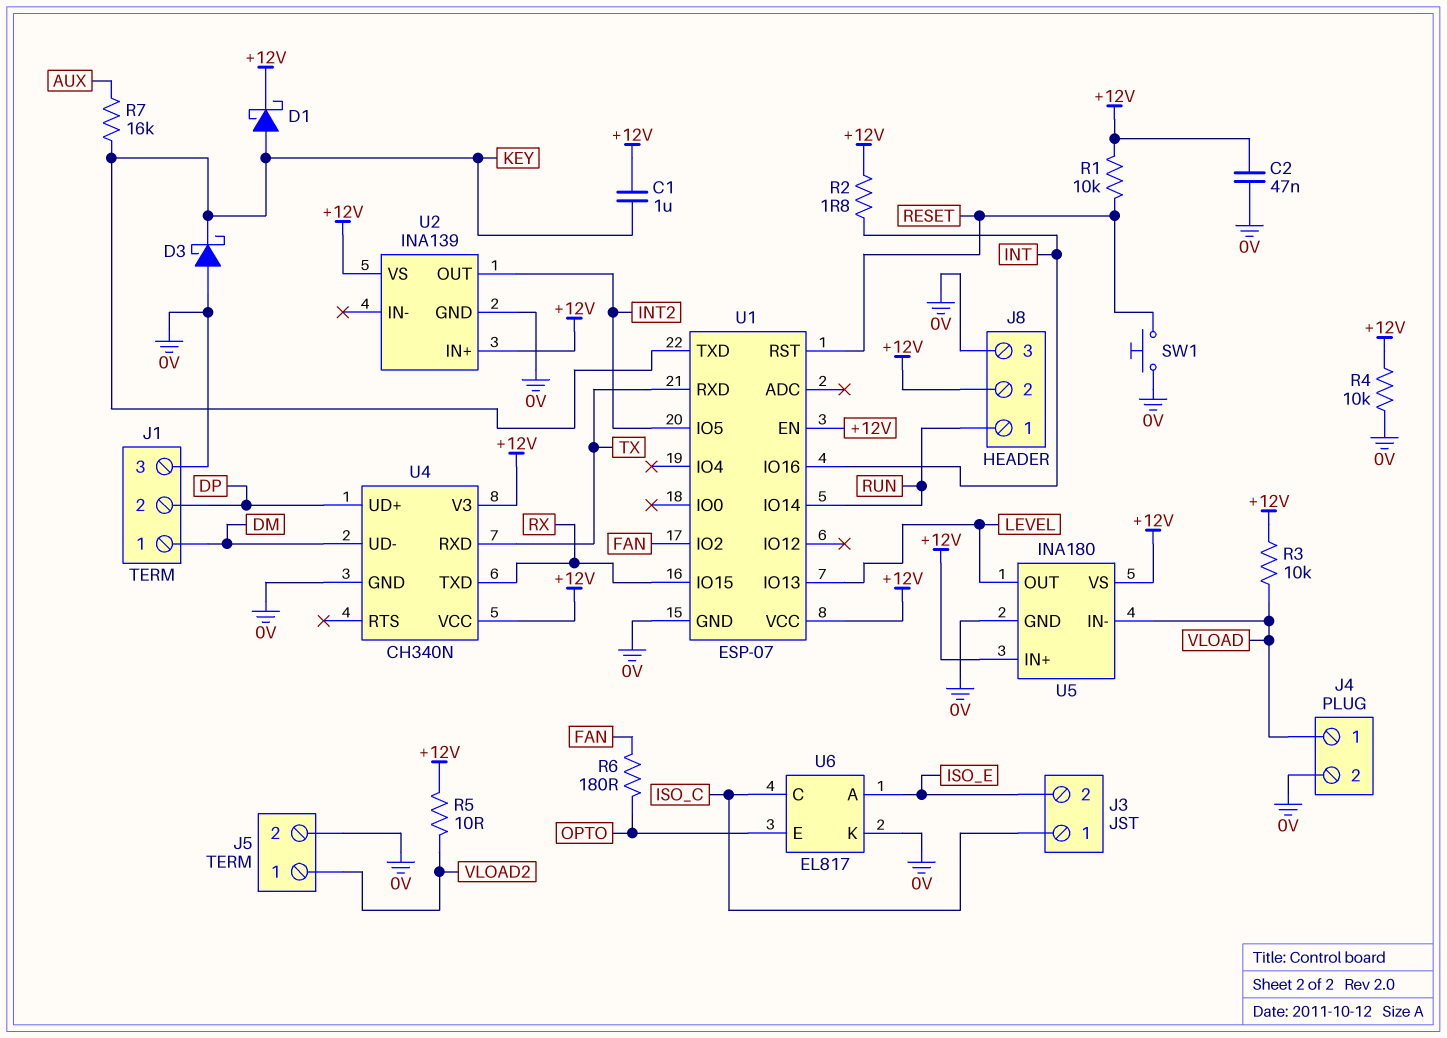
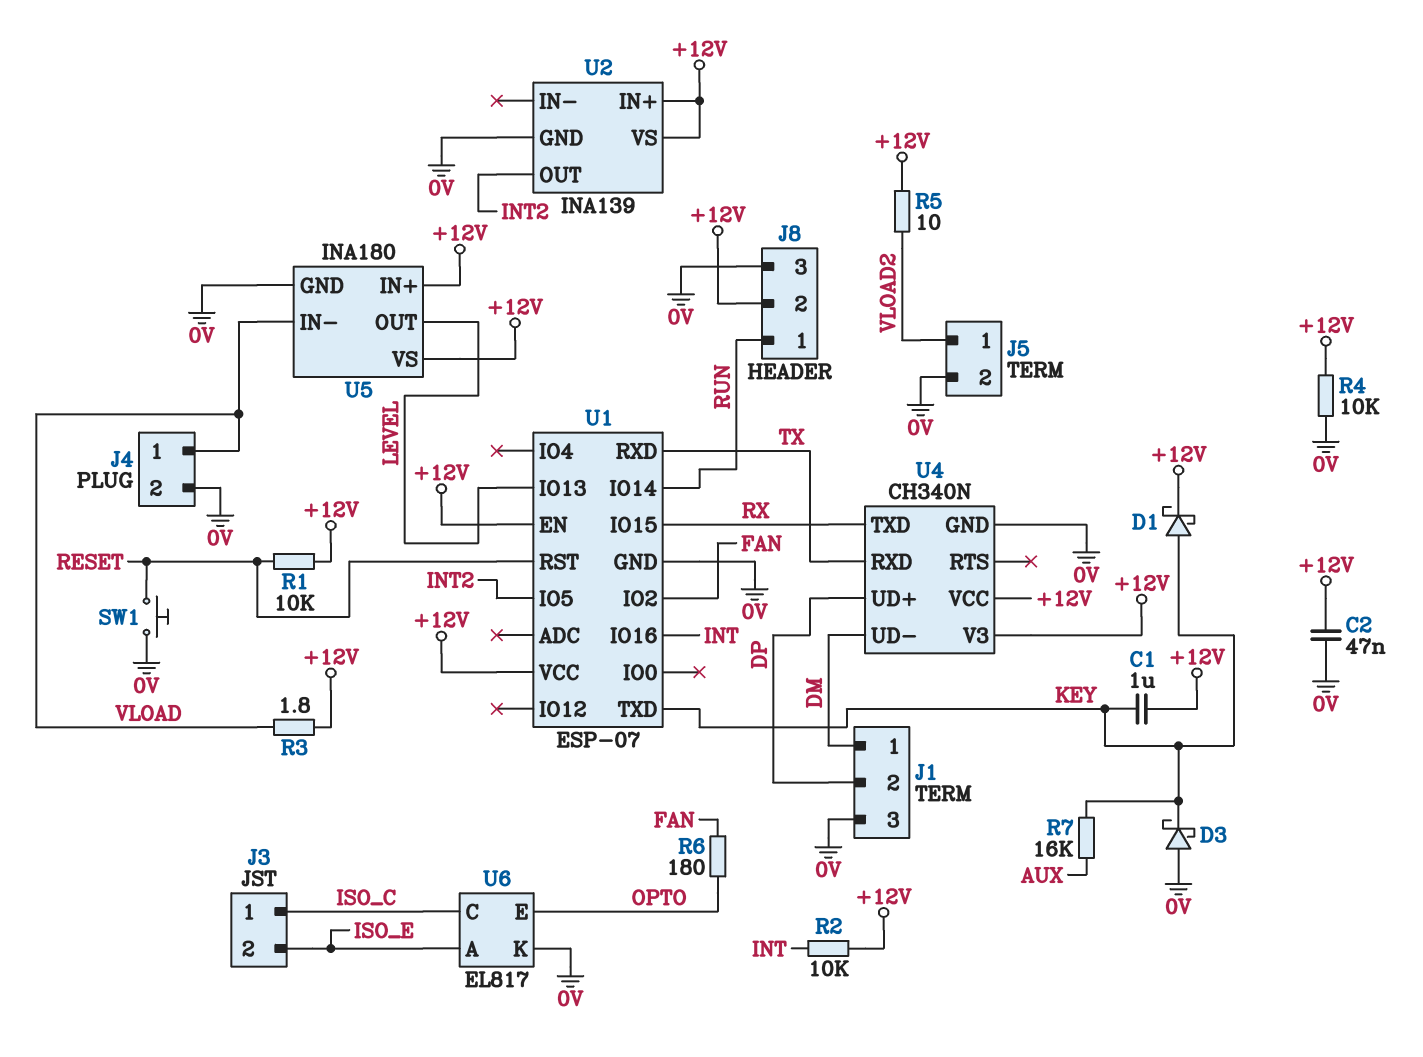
R2: 1.8 (+12V, INT) -> 10k (+12V, INT)
R3: 10k (+12V, VLOAD) -> 1.8 (+12V, VLOAD)

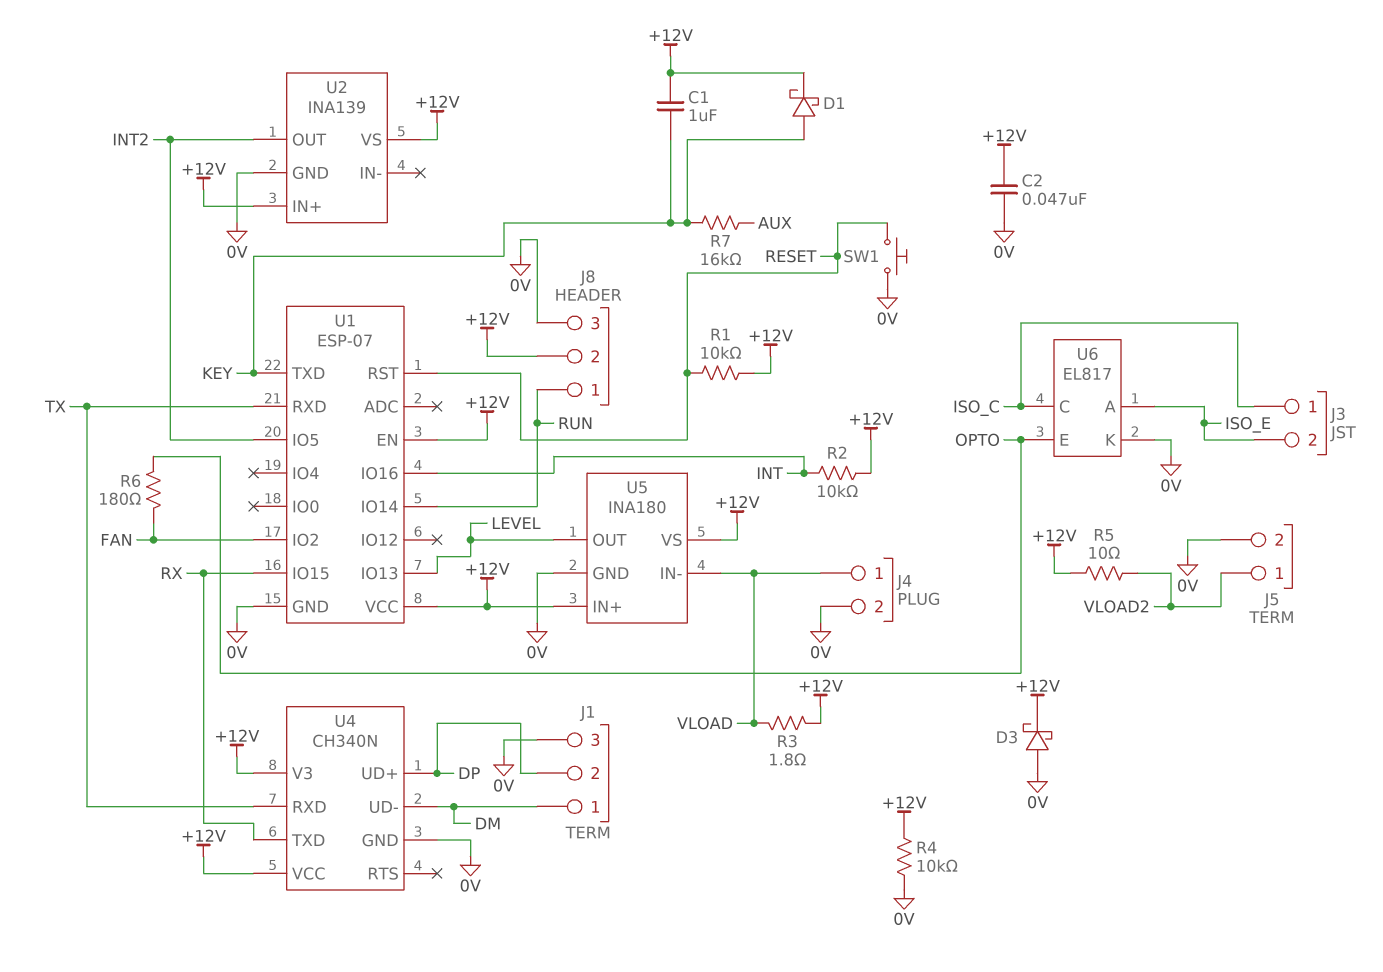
D3: schottky (A 0V, K KEY) -> schottky (A 0V, K +12V)

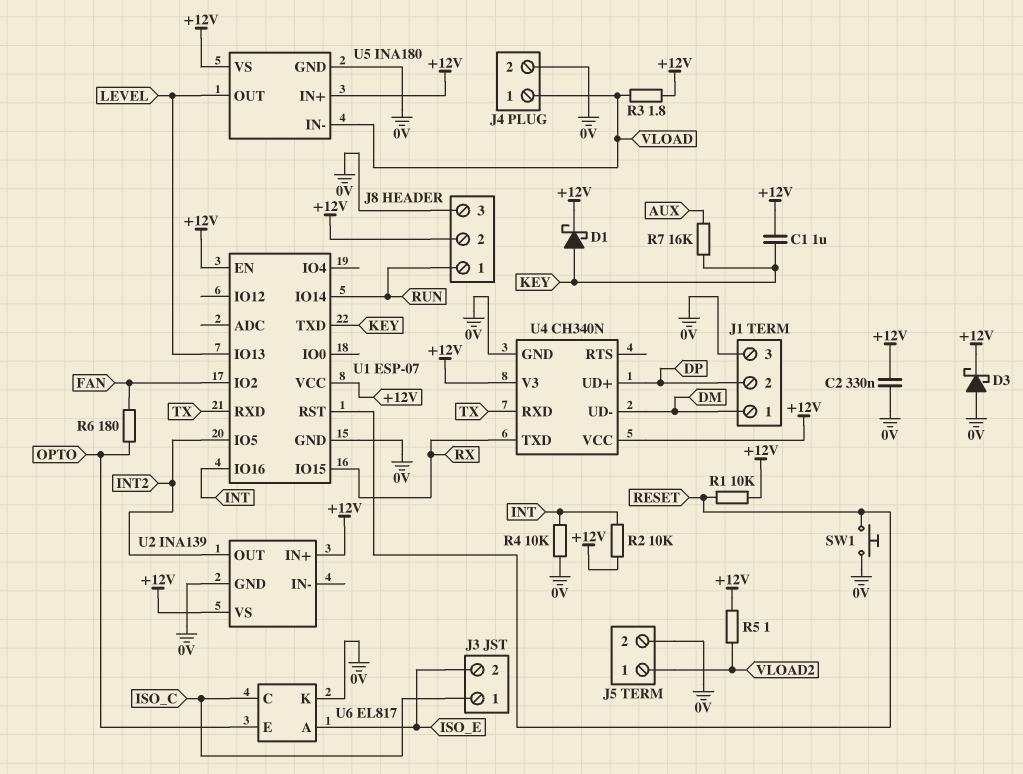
C2: 47nF (+12V, 0V) -> 330nF (+12V, 0V)
R4: 10k (+12V, 0V) -> 10k (0V, INT)
R5: 10 (+12V, VLOAD2) -> 1 (+12V, VLOAD2)

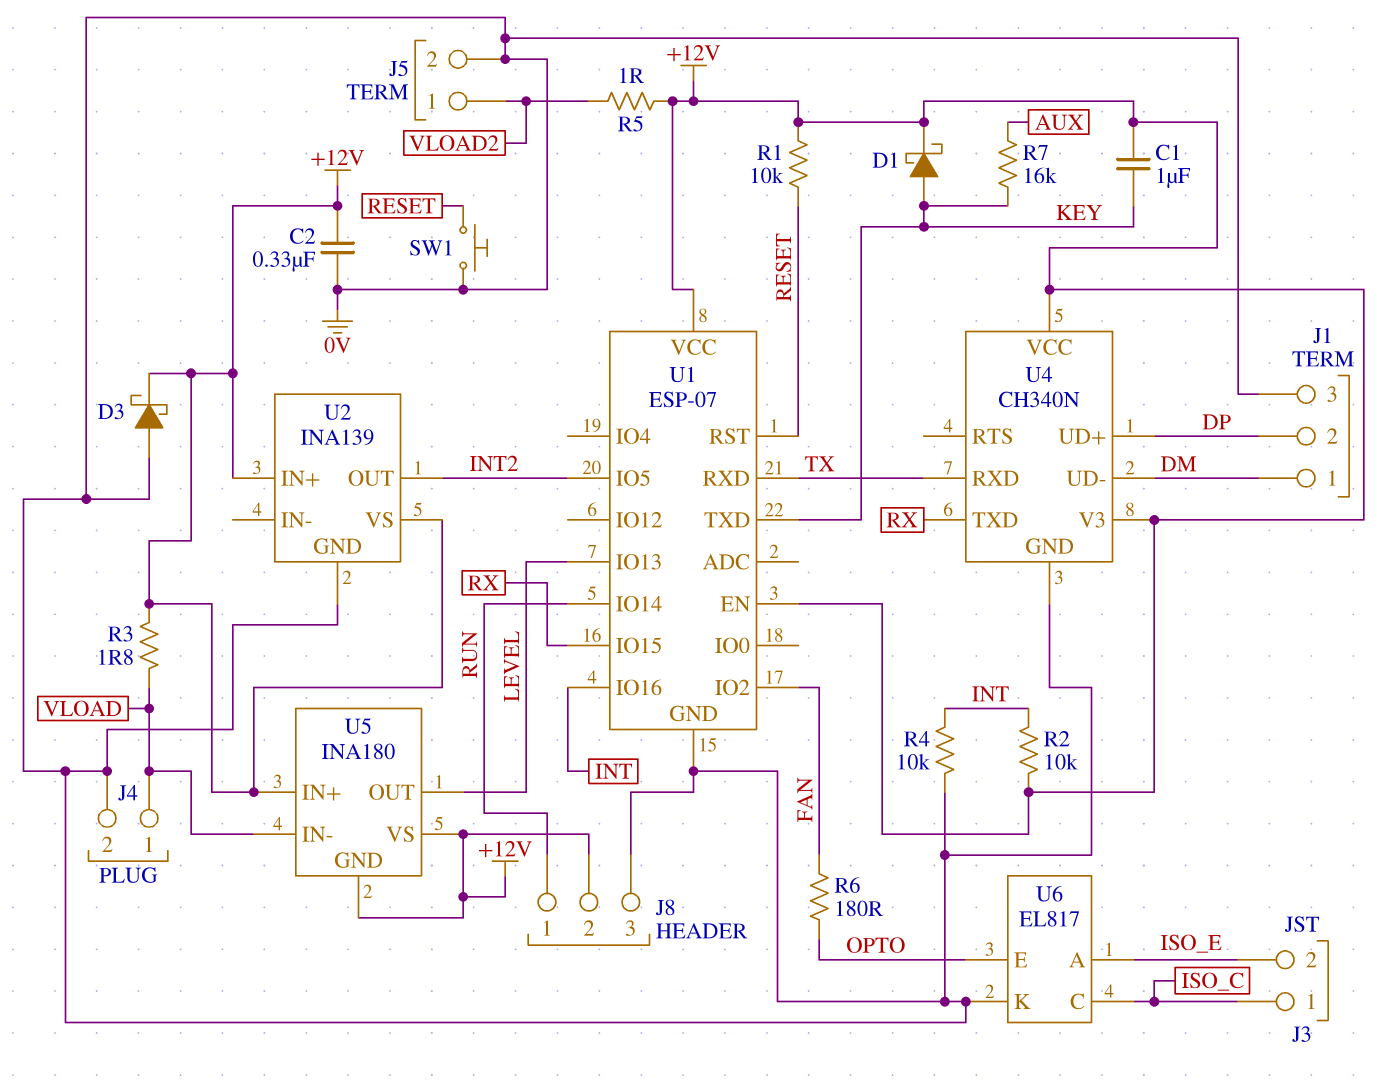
U5 pin GND: 0V -> +12V

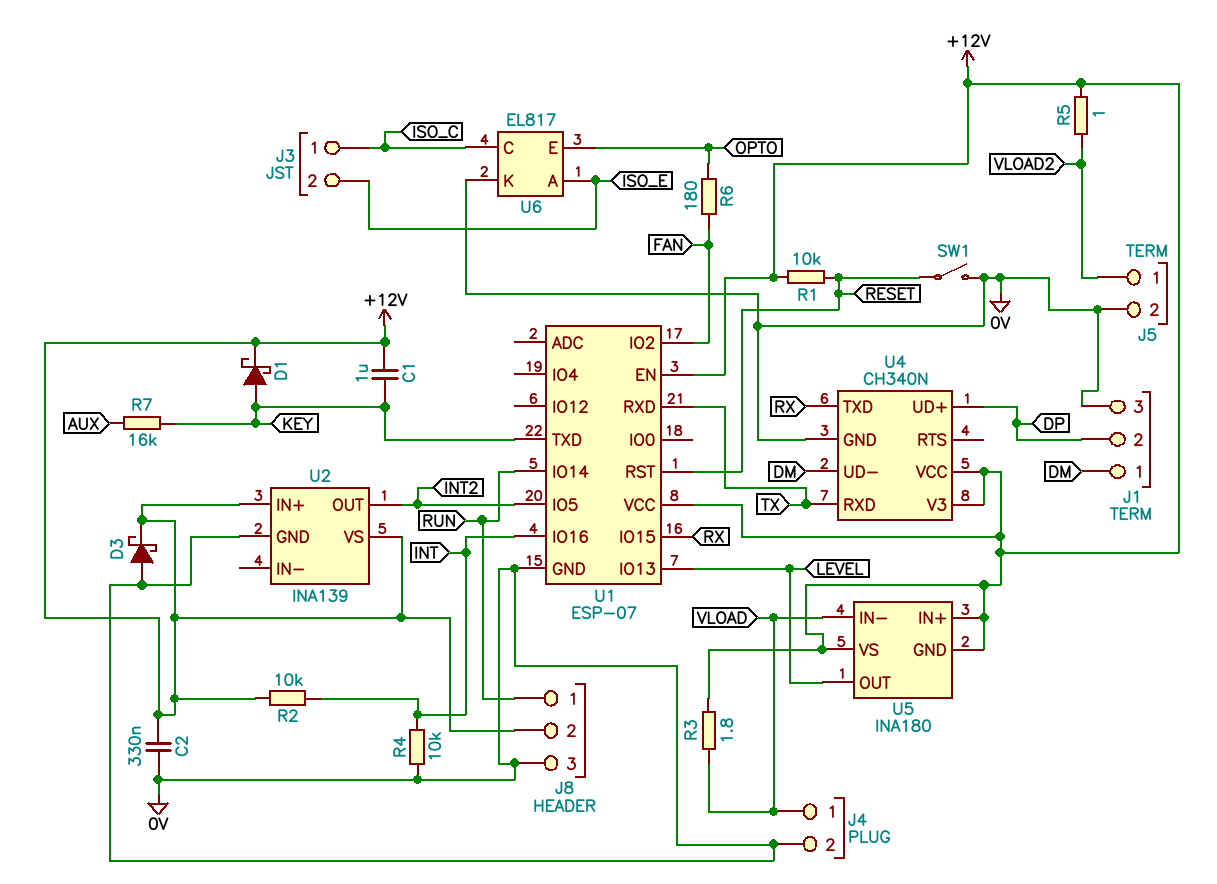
SW1: button (0V, RESET) -> switch (0V, RESET)

